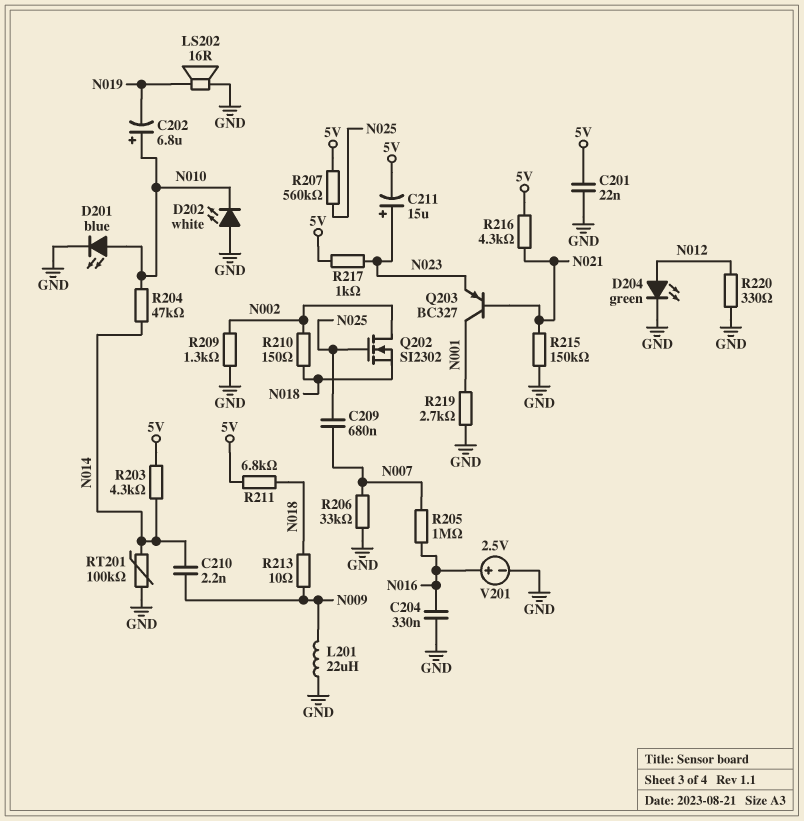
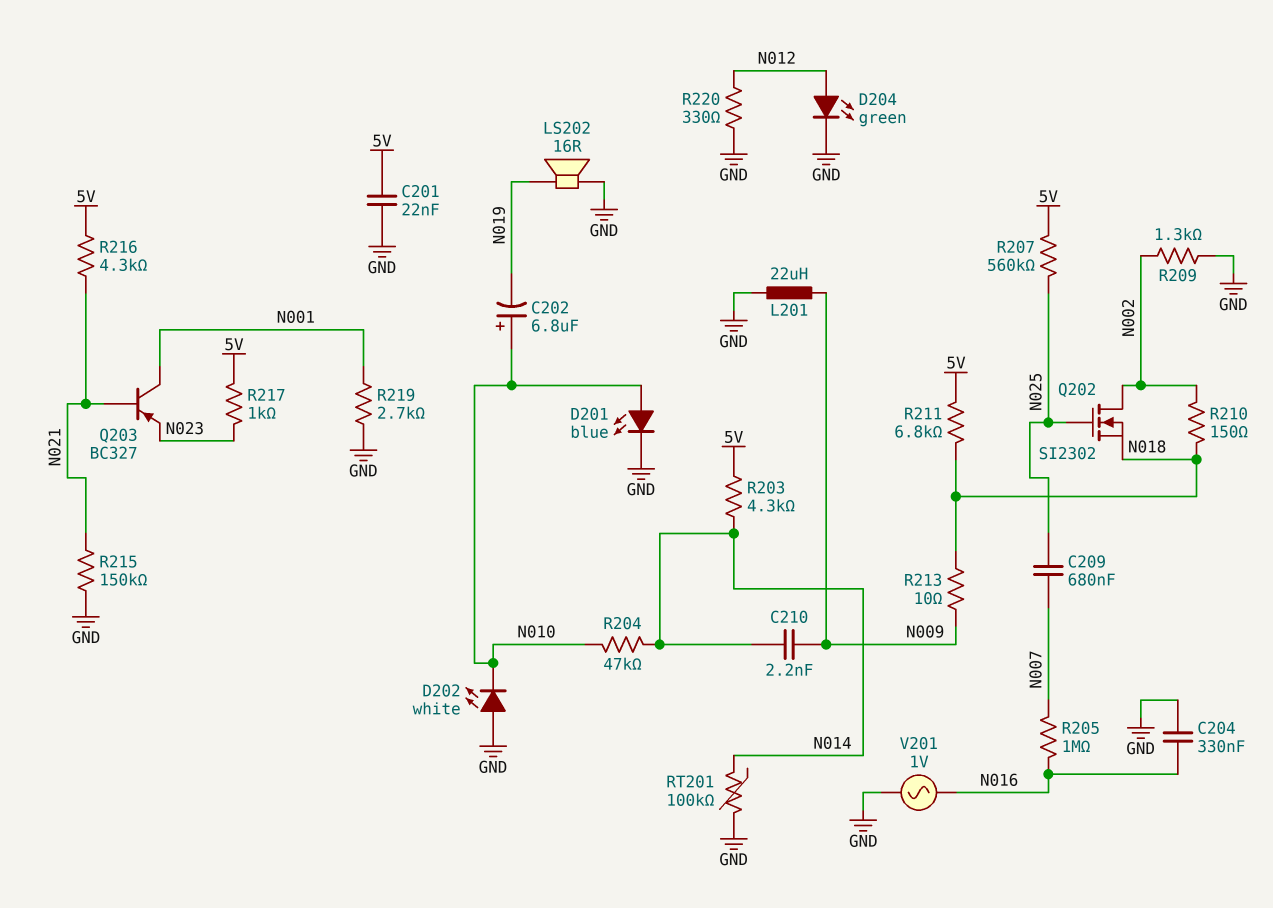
C211: 15uF (plus N023, minus 5V) -> none
R206: 33k (GND, N007) -> none
V201: 2.5V (plus N016, minus GND) -> AC 1V (GND, N016)

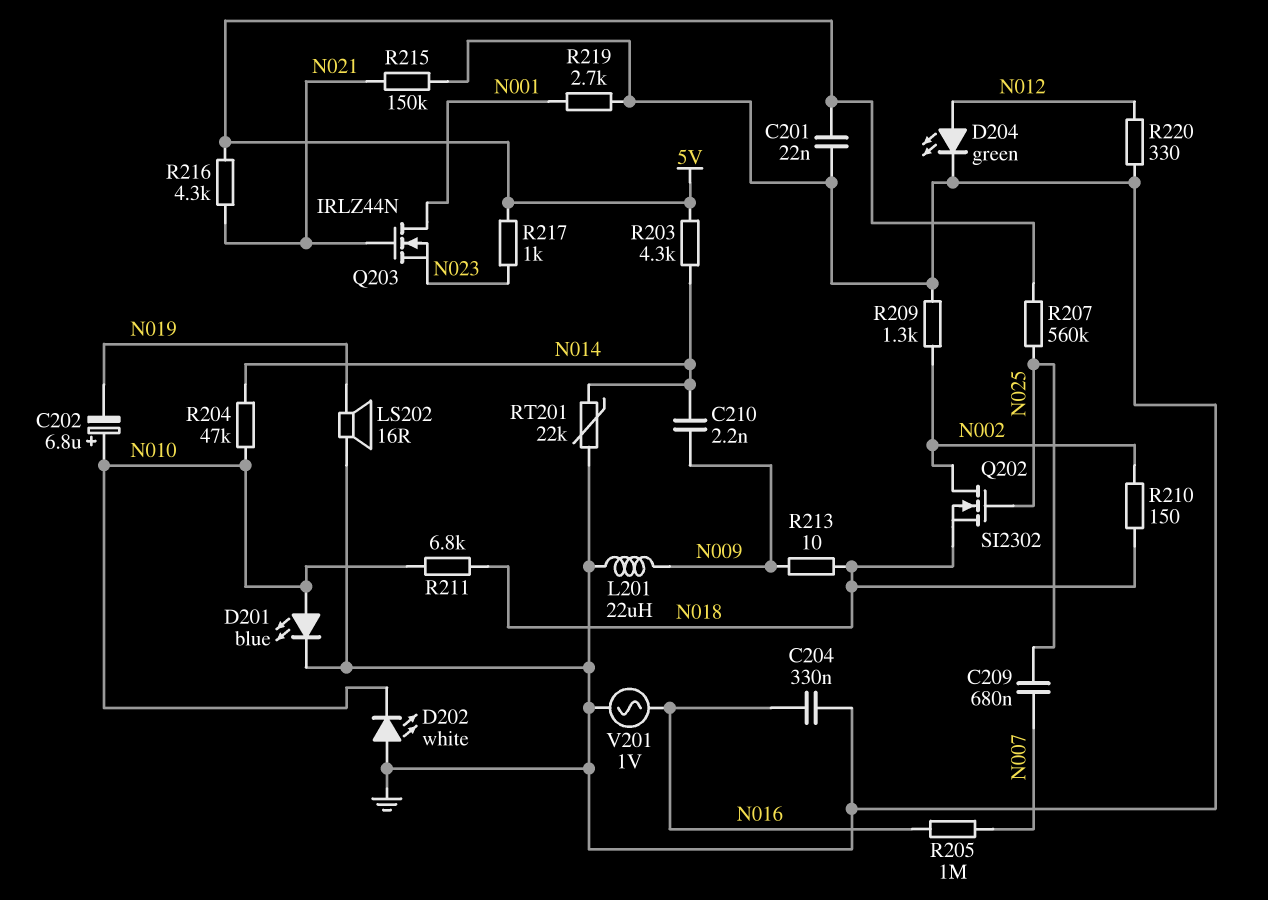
Q203: PNP BC327 (B N021, C N001, E N023) -> NMOS IRLZ44N (G N021, D N001, S N023)
R211: 6.8k (5V, N018) -> 6.8k (N010, N018)
RT201: 100k (GND, N014) -> 22k (GND, N014)

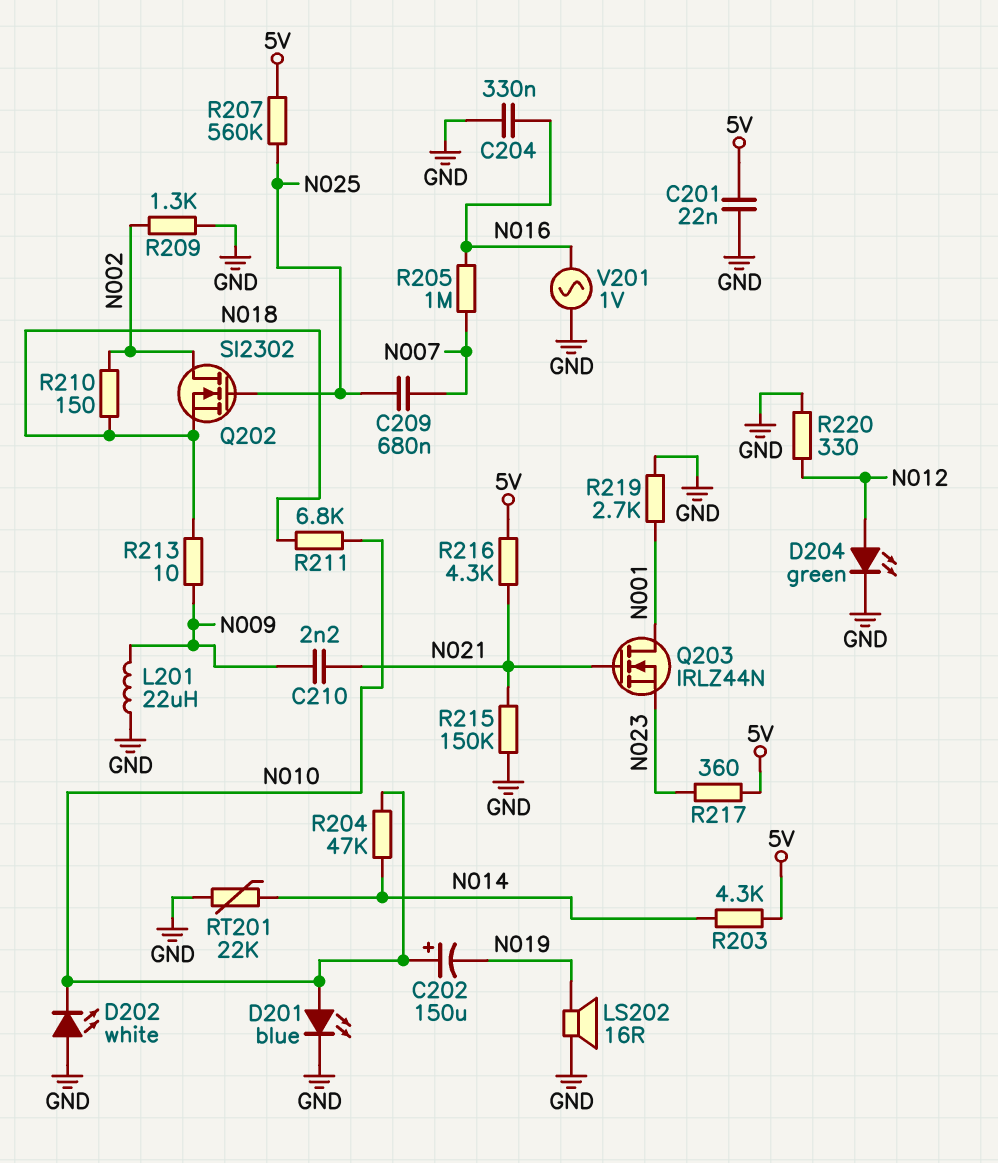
C202: 6.8uF (plus N010, minus N019) -> 150uF (plus N010, minus N019)
C210: 2.2nF (N009, N014) -> 2.2nF (N009, N021)
R217: 1k (5V, N023) -> 360 (5V, N023)

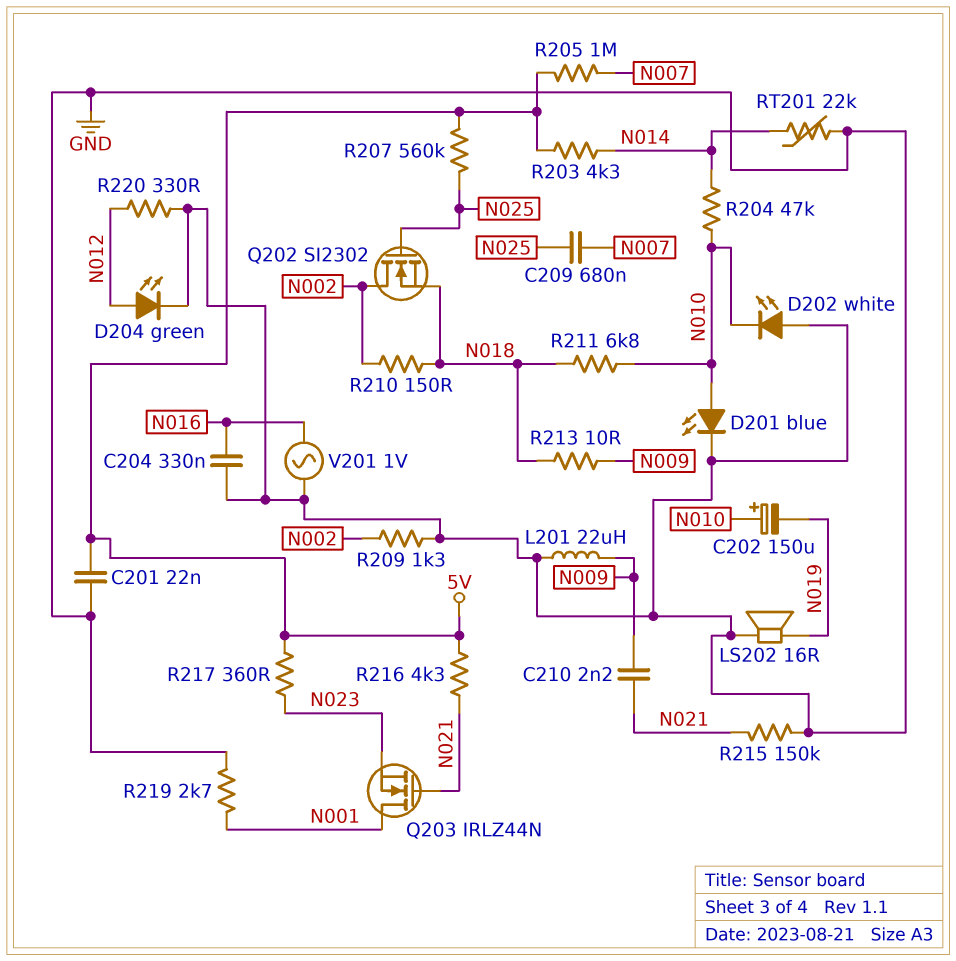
R205: 1M (N007, N016) -> 1M (5V, N007)

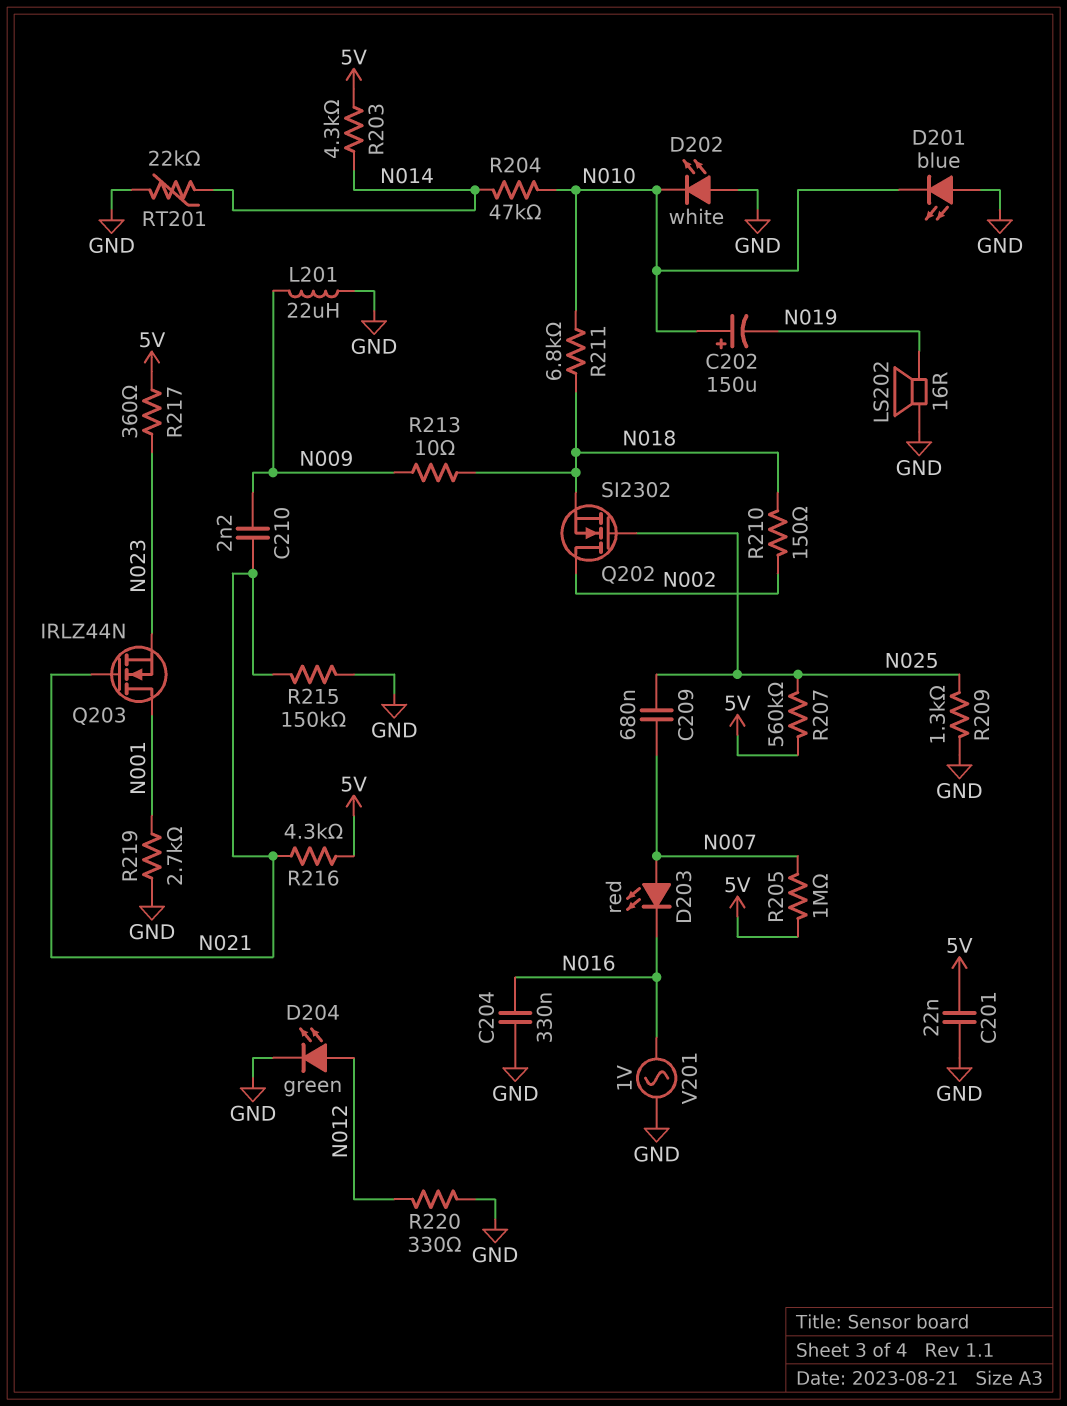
D201: LED blue (A N010, K GND) -> LED blue (A GND, K N010)
D203: none -> LED red (A N007, K N016)
R209: 1.3k (GND, N002) -> 1.3k (GND, N025)

